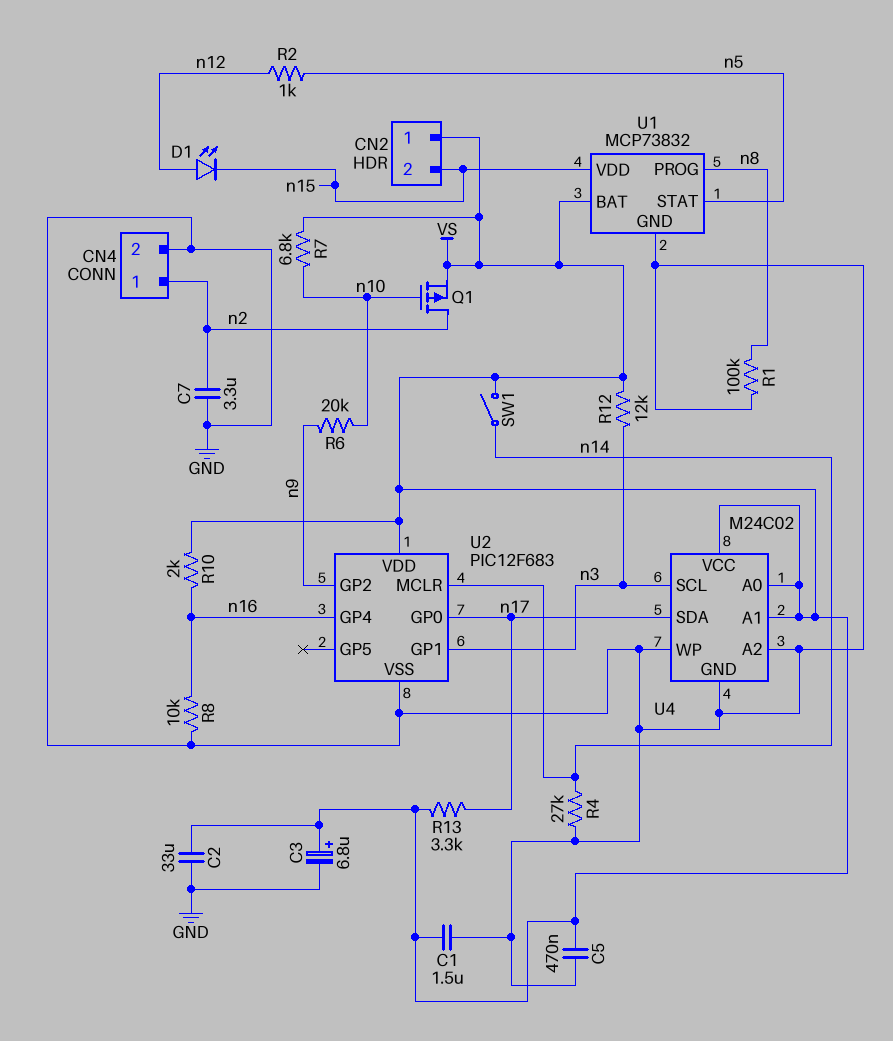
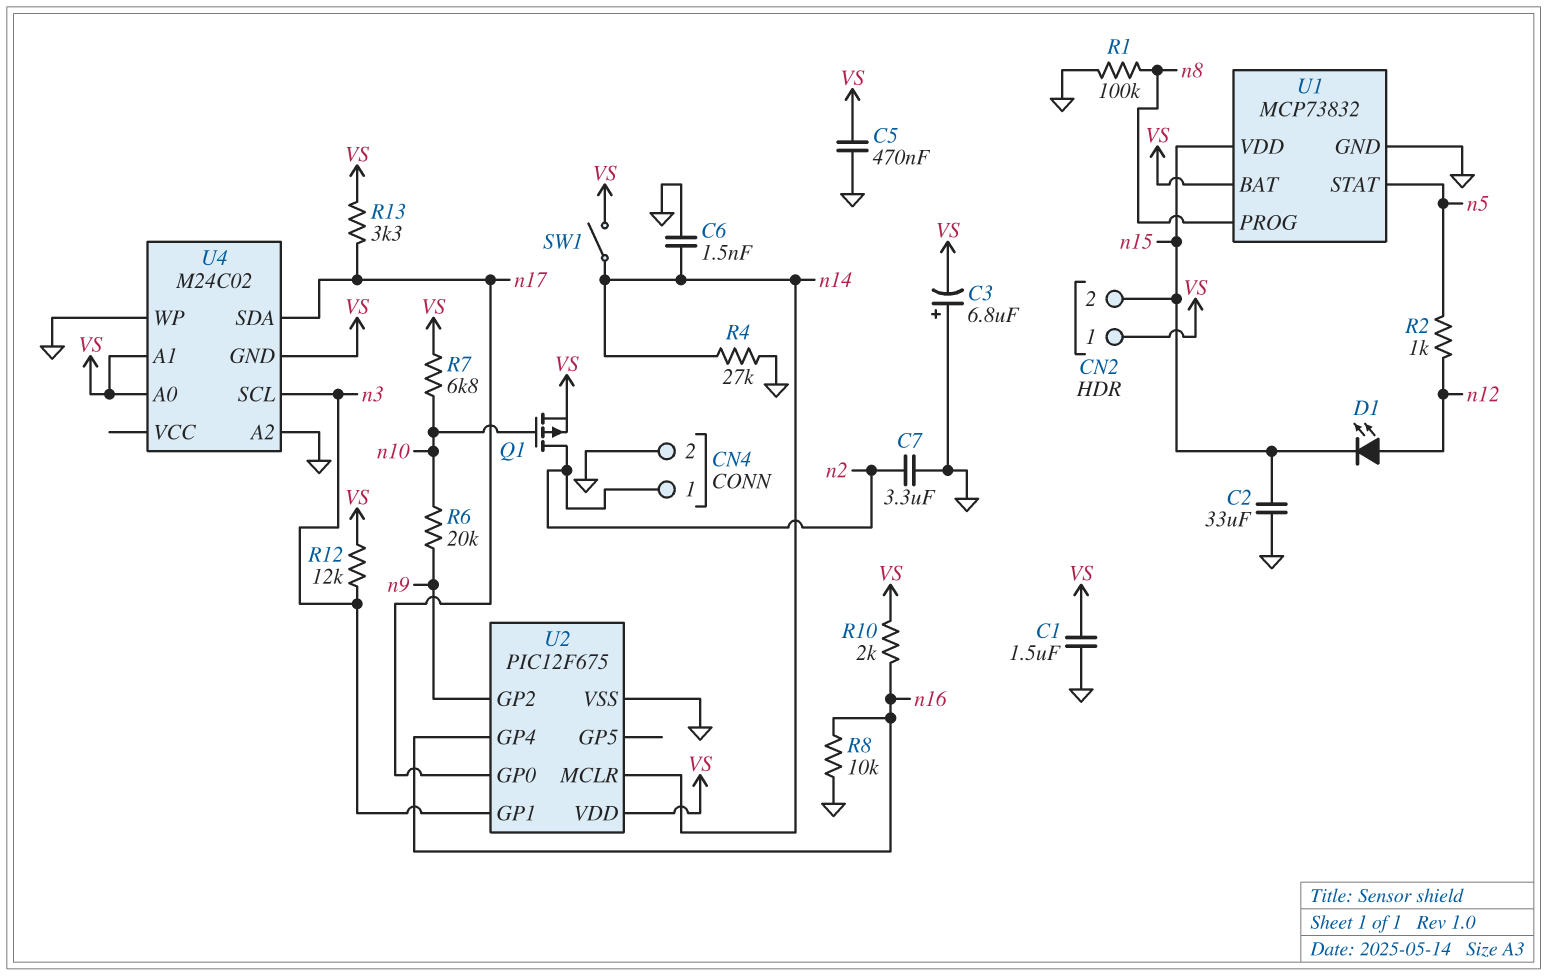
C2: 33uF (GND, VS) -> 33uF (GND, n15)
C3: 6.8uF (plus VS, minus GND) -> 6.8uF (plus GND, minus VS)
C6: none -> 1.5nF (GND, n14)
U2: PIC12F683 -> PIC12F675
U4 pin GND: GND -> VS
U4 pin VCC: VS -> none

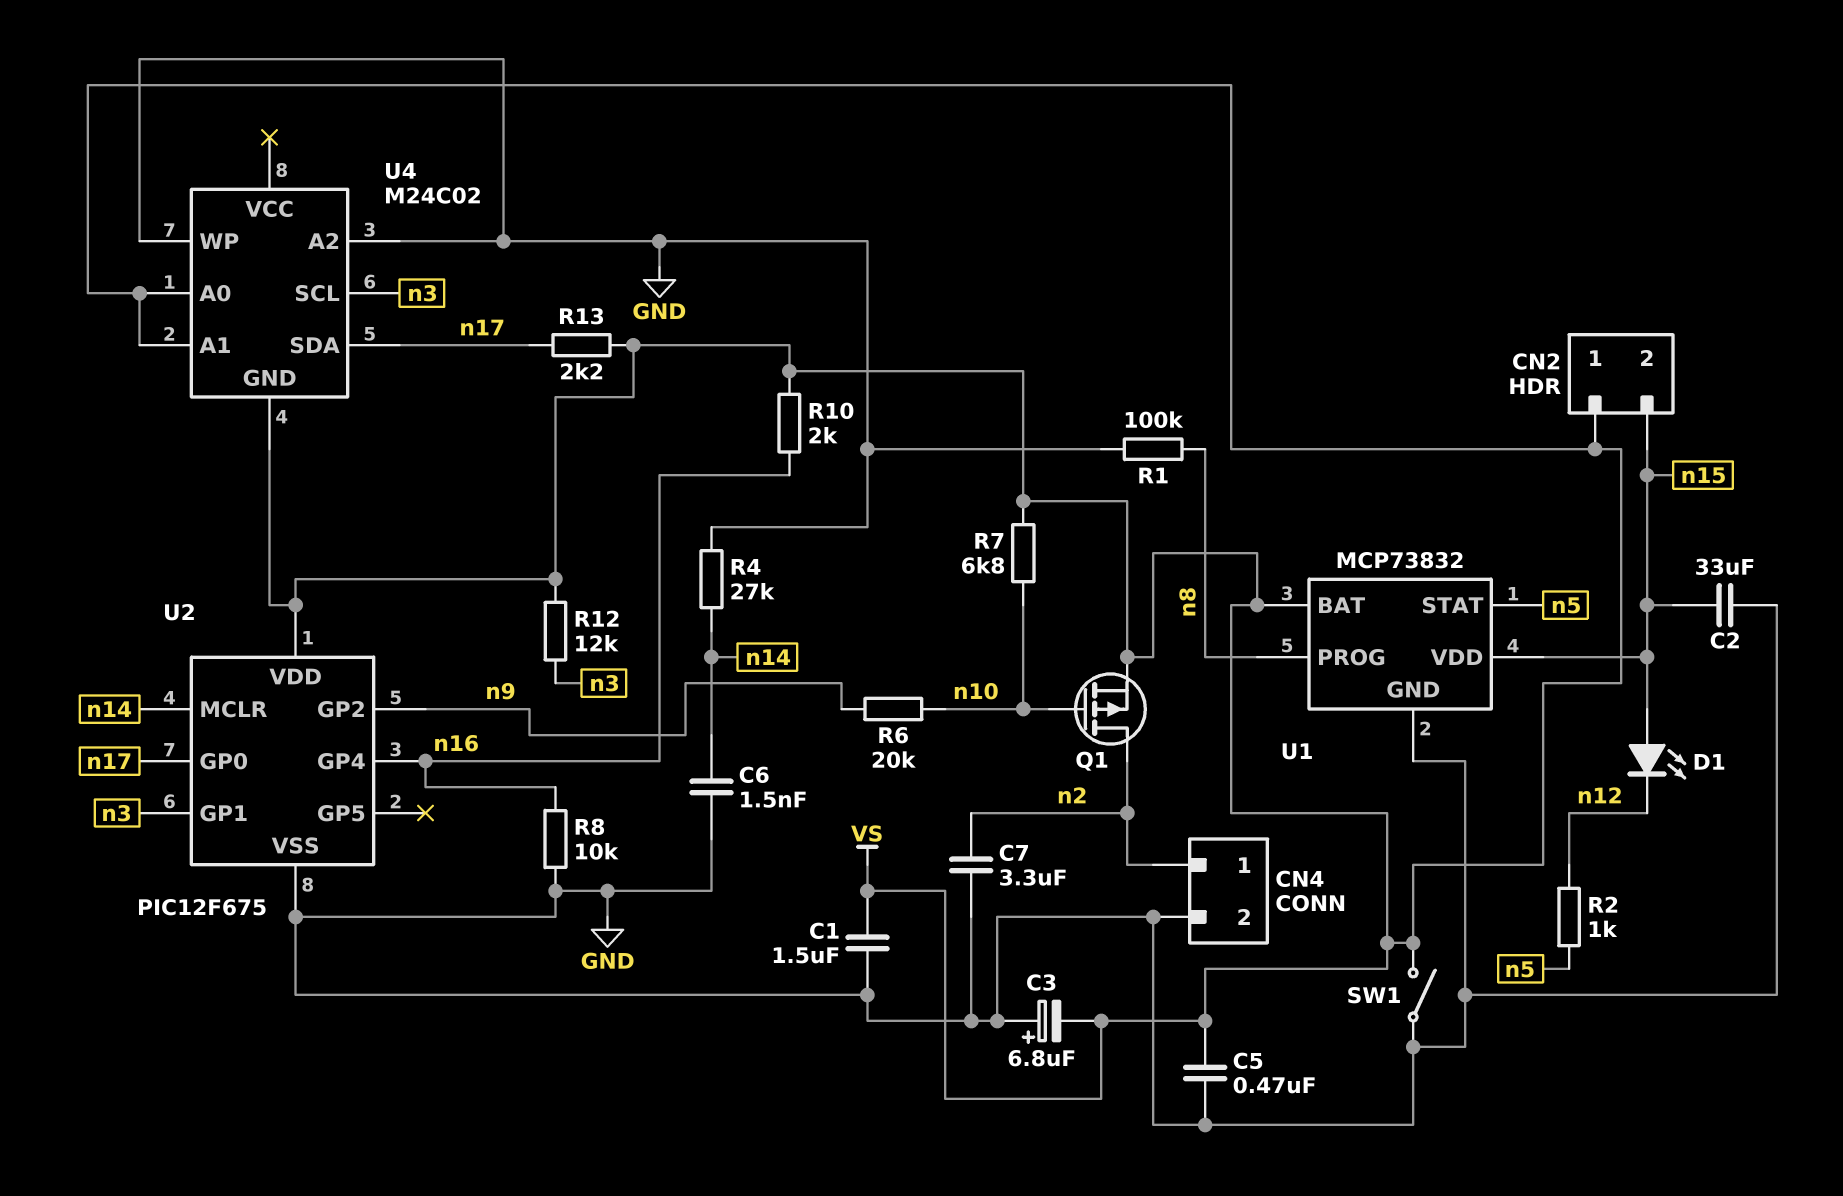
D1: LED (A n12, K n15) -> LED (A n15, K n12)
R13: 3.3k (VS, n17) -> 2.2k (VS, n17)
SW1: switch (VS, n14) -> switch (GND, VS)

